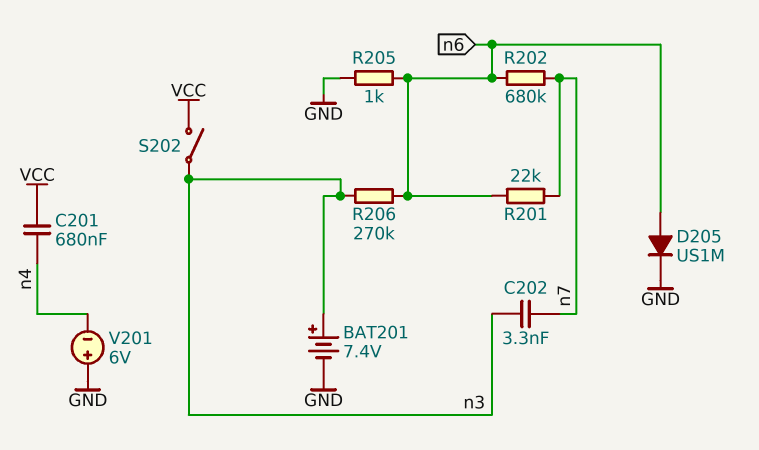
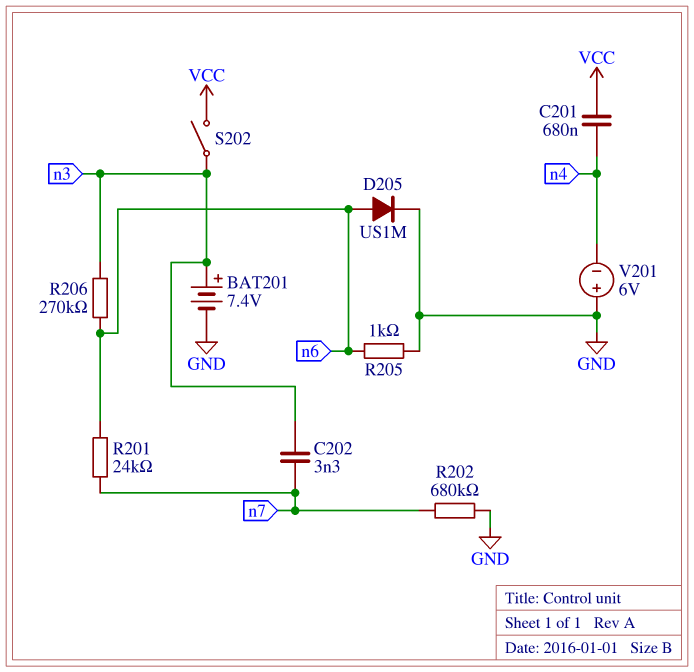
R201: 22k (n6, n7) -> 24k (n6, n7)
R202: 680k (n6, n7) -> 680k (GND, n7)

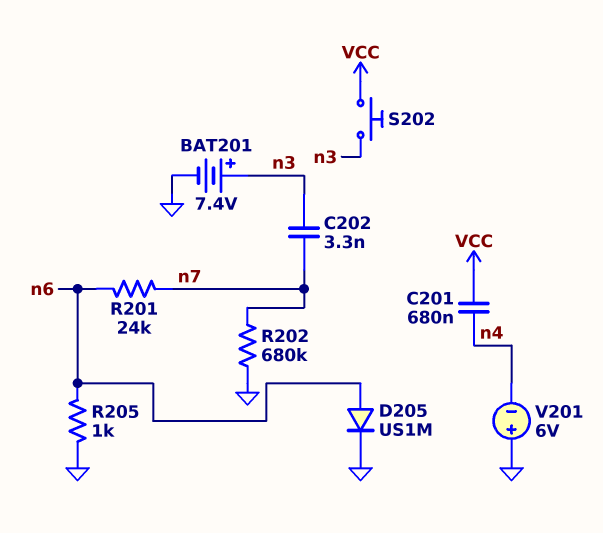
R206: 270k (n3, n6) -> none
S202: switch (VCC, n3) -> button (VCC, n3)

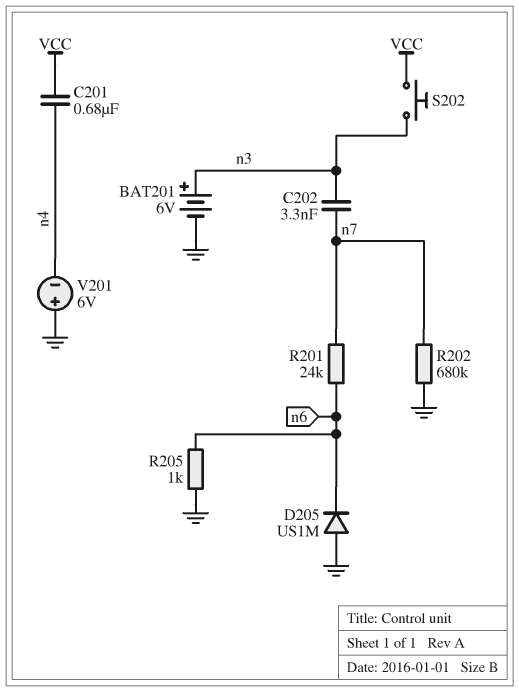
BAT201: 7.4V (plus n3, minus GND) -> 6V (plus n3, minus GND)
D205: diode US1M (A n6, K GND) -> diode US1M (A GND, K n6)

